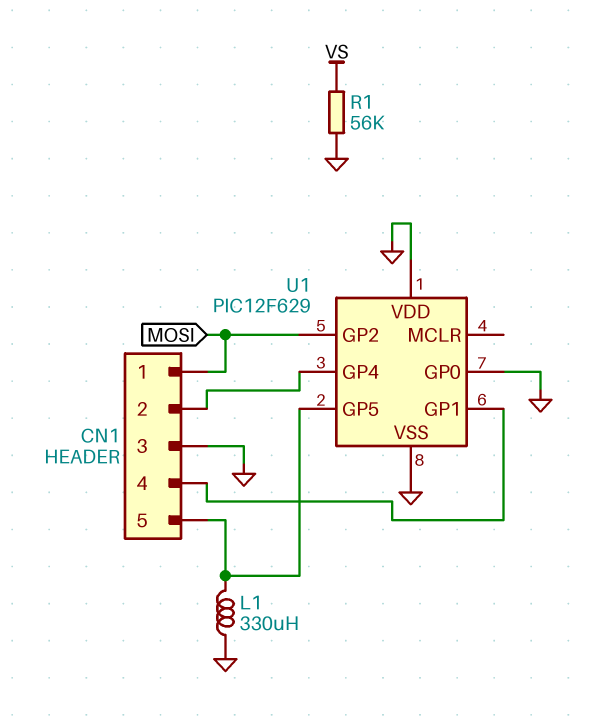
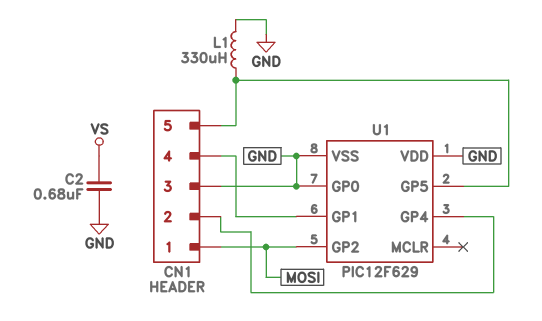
C2: none -> 680nF (GND, VS)
R1: 56k (GND, VS) -> none

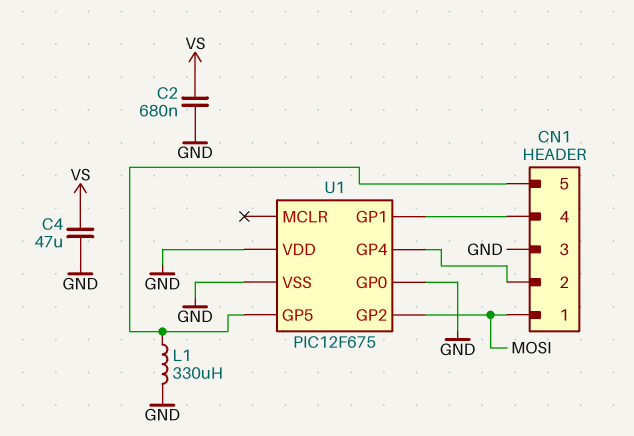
C4: none -> 47uF (GND, VS)
U1: PIC12F629 -> PIC12F675

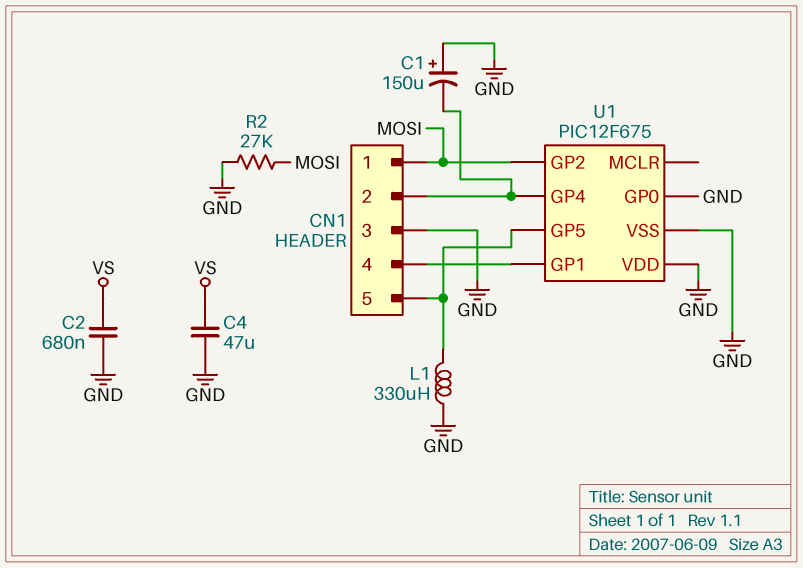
C1: none -> 150uF (plus GND, minus CN1/2)
R2: none -> 27k (GND, MOSI)

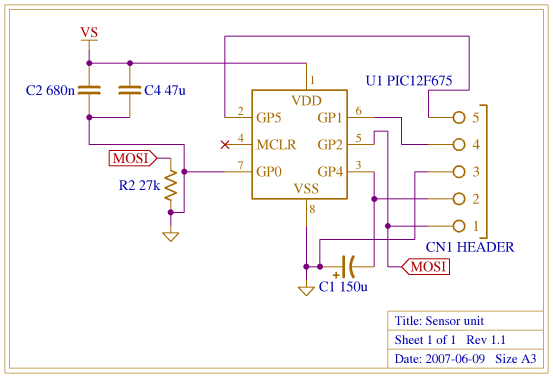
L1: 330uH (CN1/5, GND) -> none
U1 pin VDD: GND -> VS

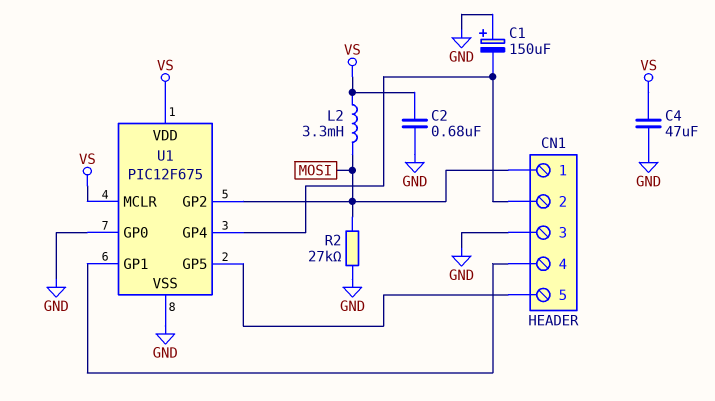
L2: none -> 3.3mH (MOSI, VS)
U1 pin MCLR: none -> VS

